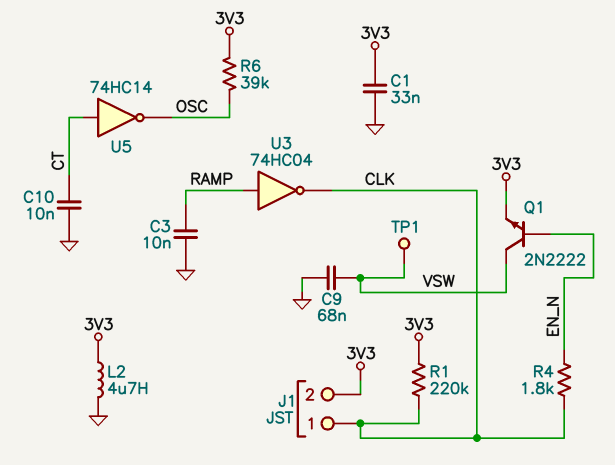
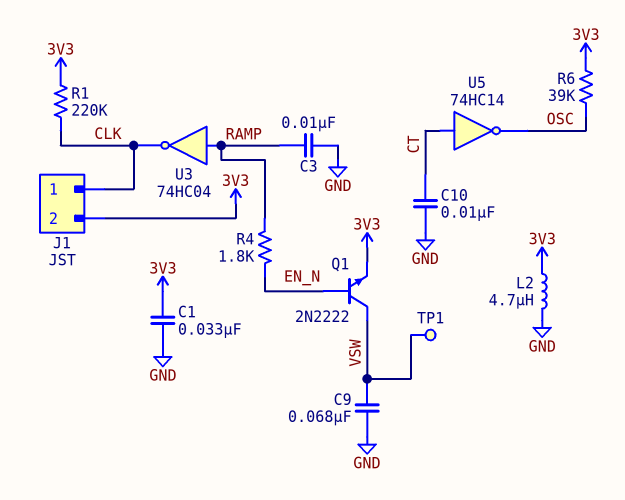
R4: 1.8k (CLK, EN_N) -> 1.8k (EN_N, RAMP)

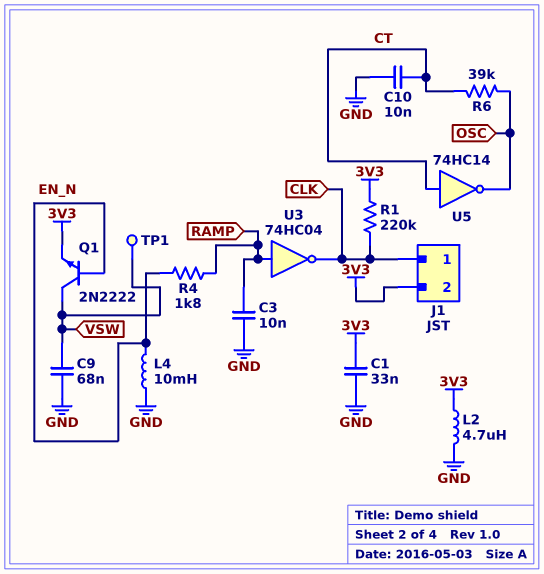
L4: none -> 10mH (EN_N, GND)
R6: 39k (3V3, OSC) -> 39k (CT, OSC)

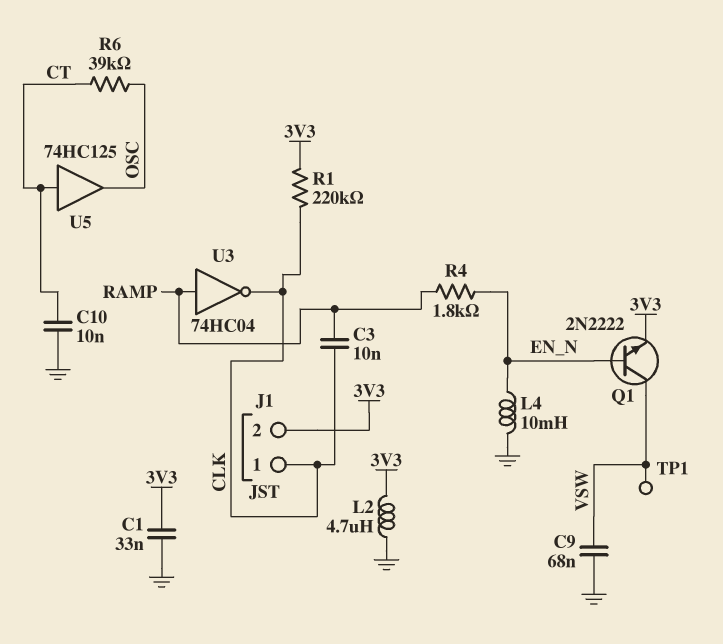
C3: 10nF (GND, RAMP) -> 10nF (CLK, RAMP)
U5: NOT 74HC14 (in CT, out OSC) -> buffer 74HC125 (in CT, out OSC)

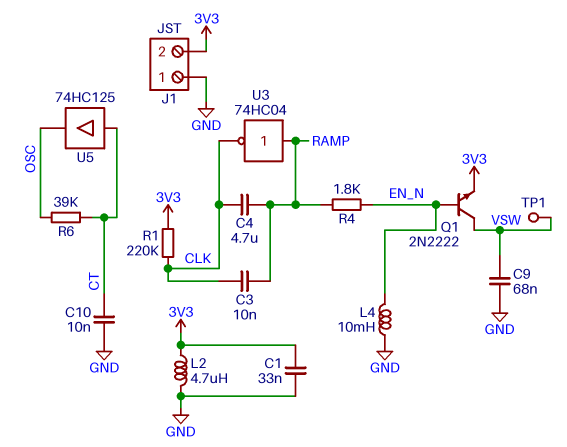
C4: none -> 4.7uF (CLK, RAMP)
J1 pin 1: CLK -> GND

